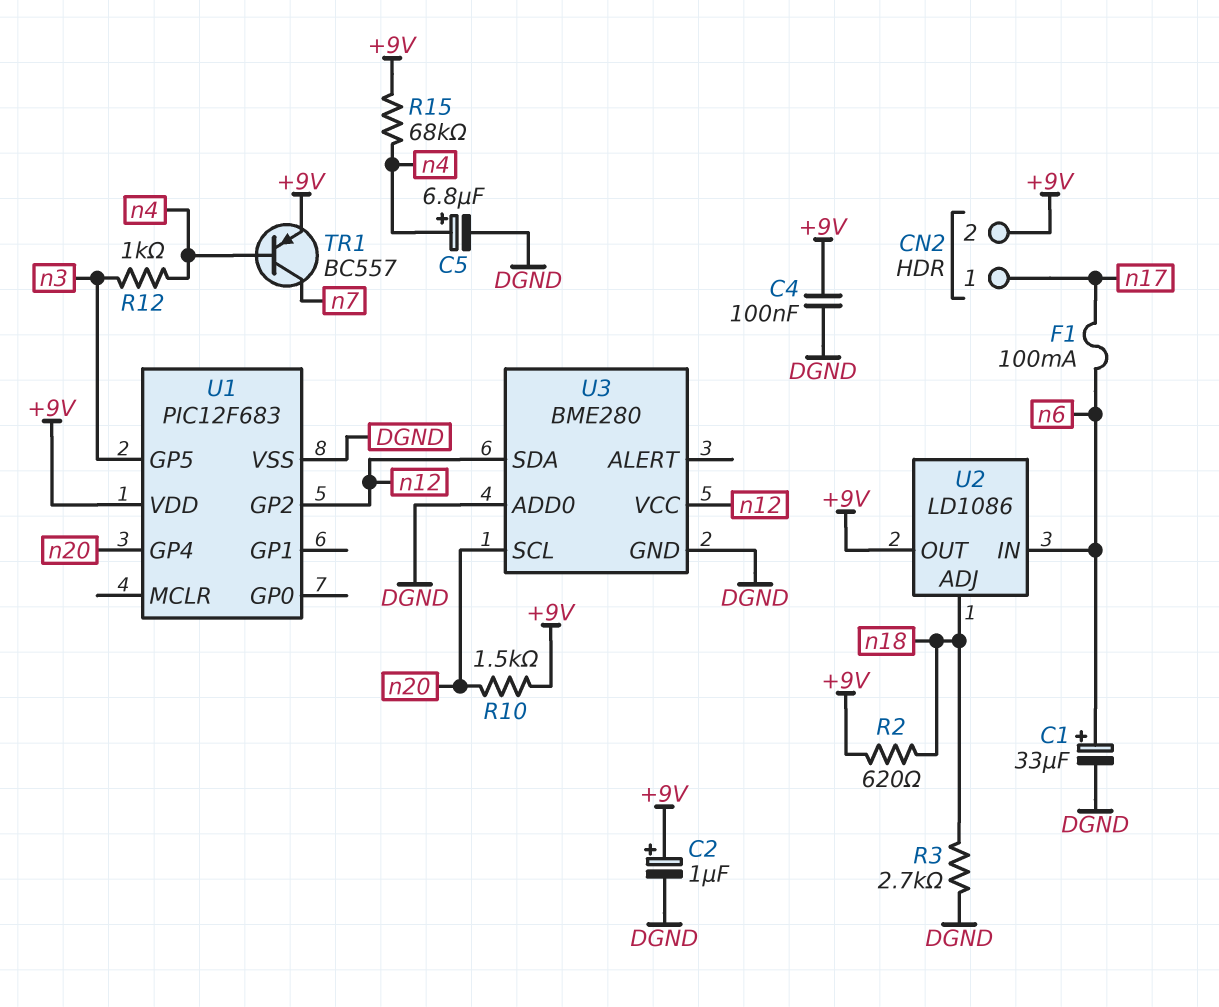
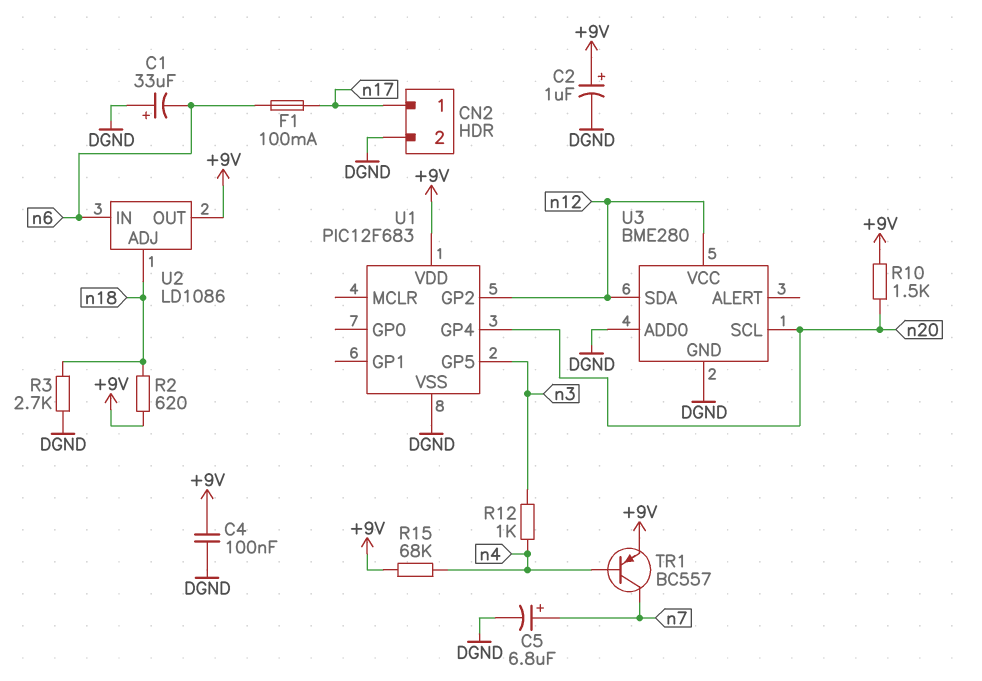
C1: 33uF (plus n6, minus DGND) -> 33uF (plus DGND, minus n6)
C5: 6.8uF (plus n4, minus DGND) -> 6.8uF (plus n7, minus DGND)
CN2 pin 2: +9V -> DGND

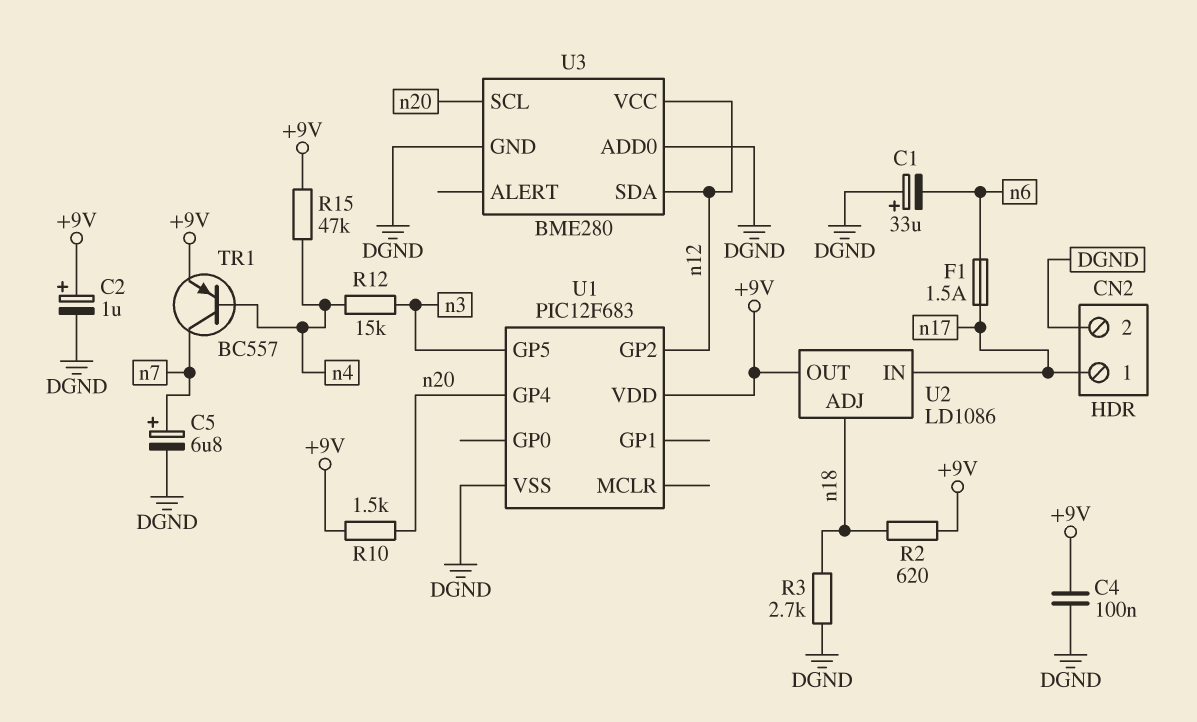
F1: 100mA (n6, n17) -> 1.5A (n6, n17)
R12: 1k (n3, n4) -> 15k (n3, n4)
R15: 68k (+9V, n4) -> 47k (+9V, n4)
U2 pin IN: n6 -> n17

